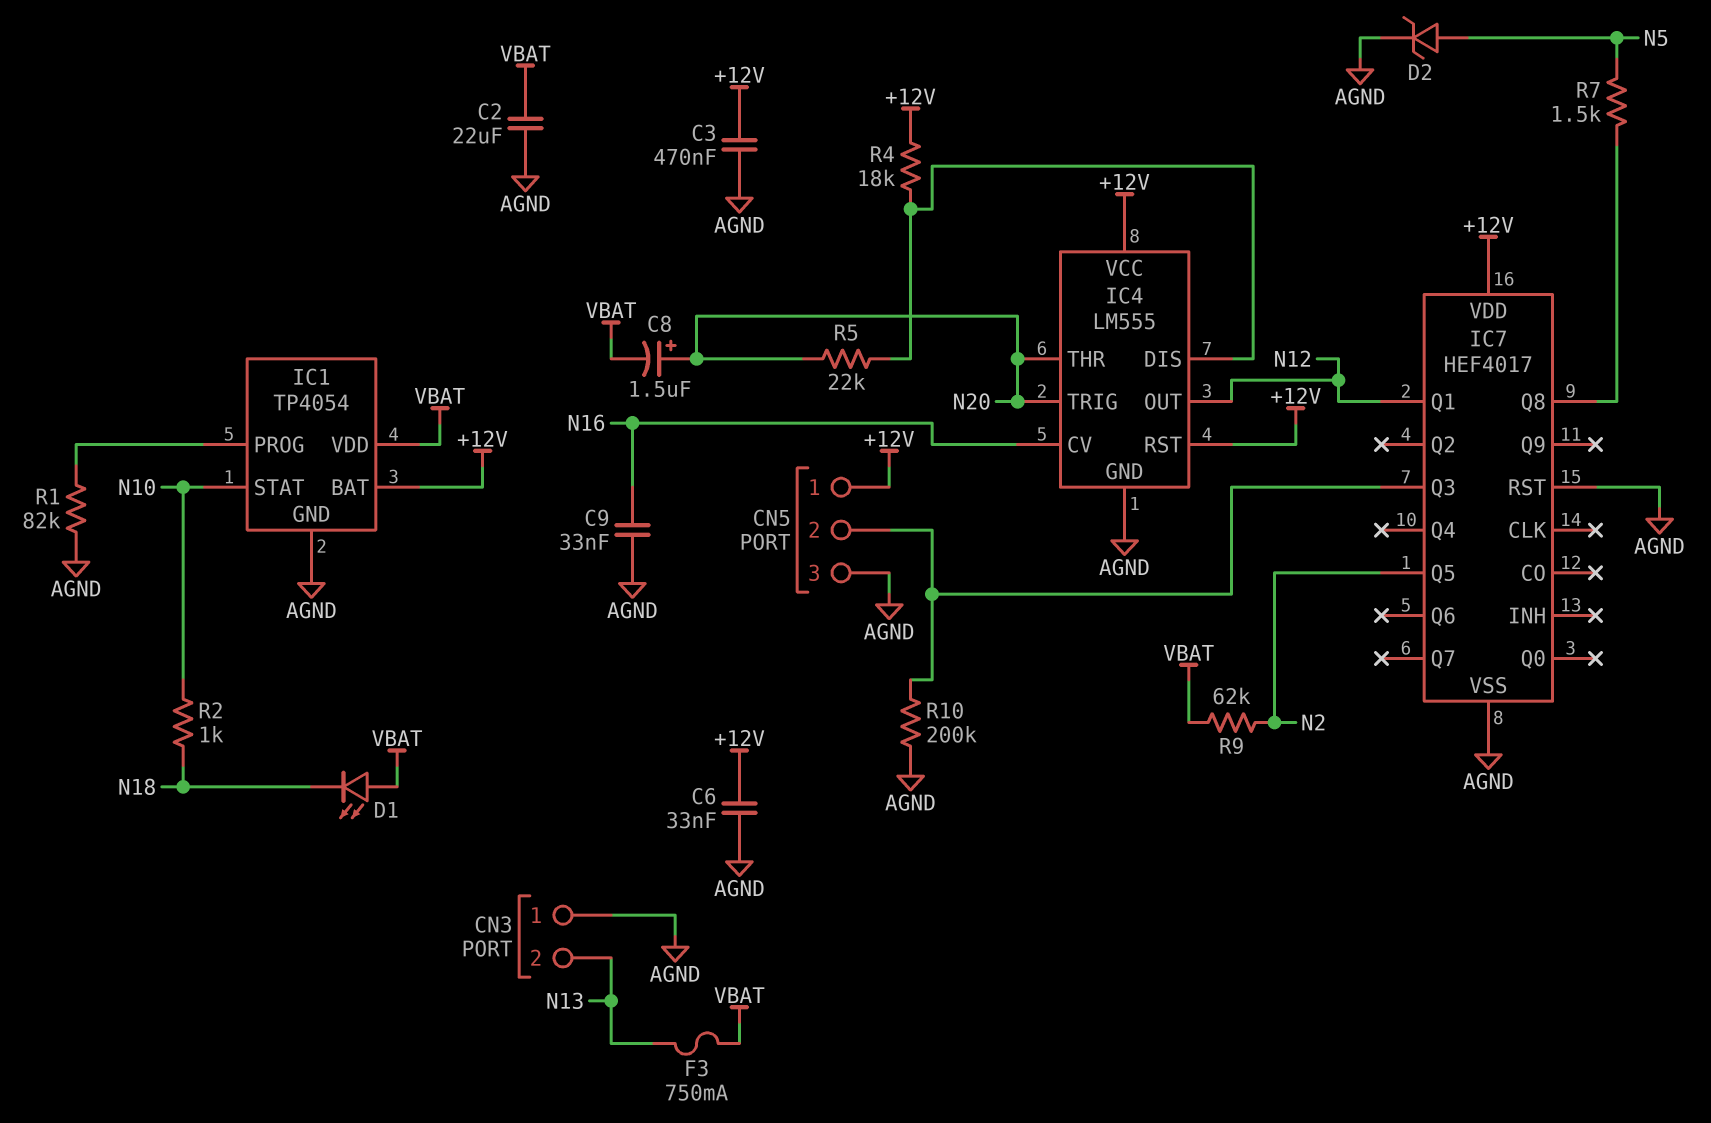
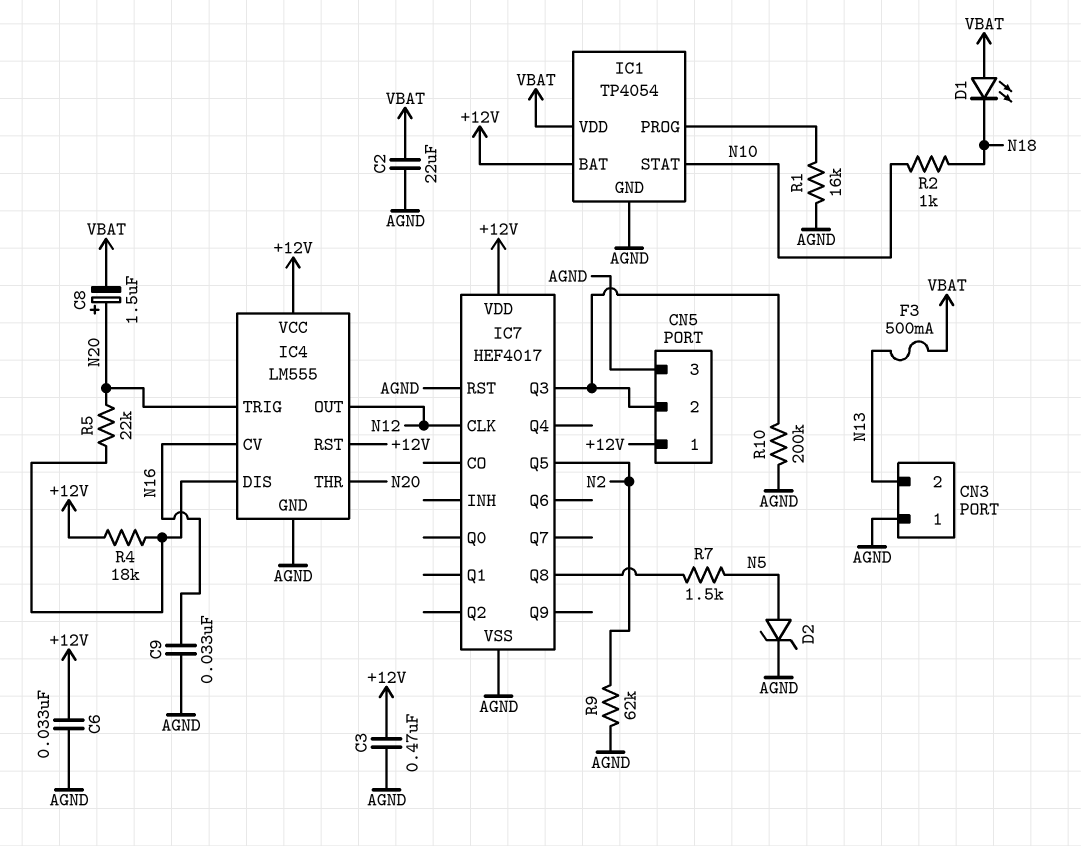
F3: 750mA (N13, VBAT) -> 500mA (N13, VBAT)
IC7 pin CLK: none -> N12
IC7 pin Q1: N12 -> none
R1: 82k (AGND, IC1/PROG) -> 16k (AGND, IC1/PROG)
R9: 62k (N2, VBAT) -> 62k (AGND, N2)

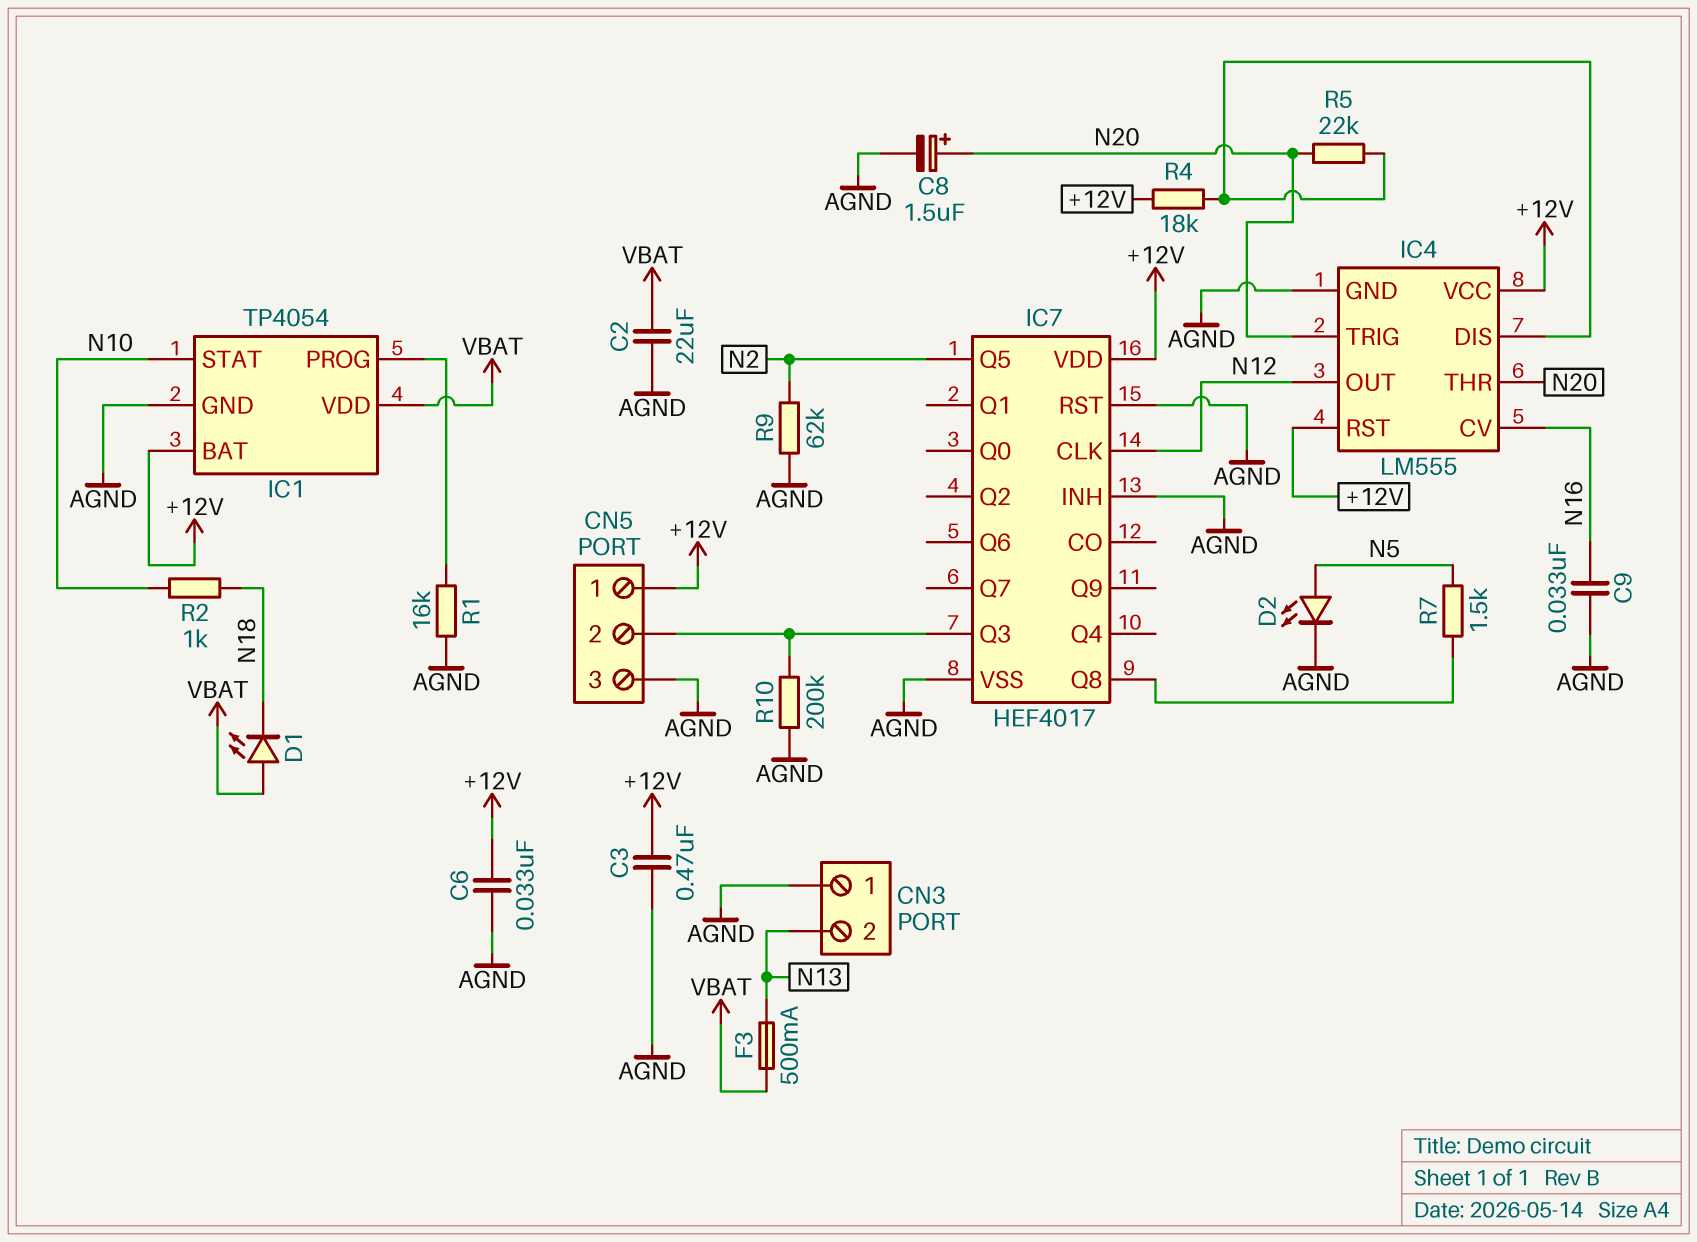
C8: 1.5uF (plus N20, minus VBAT) -> 1.5uF (plus N20, minus AGND)
D2: zener (A N5, K AGND) -> LED (A N5, K AGND)
IC7 pin INH: none -> AGND

